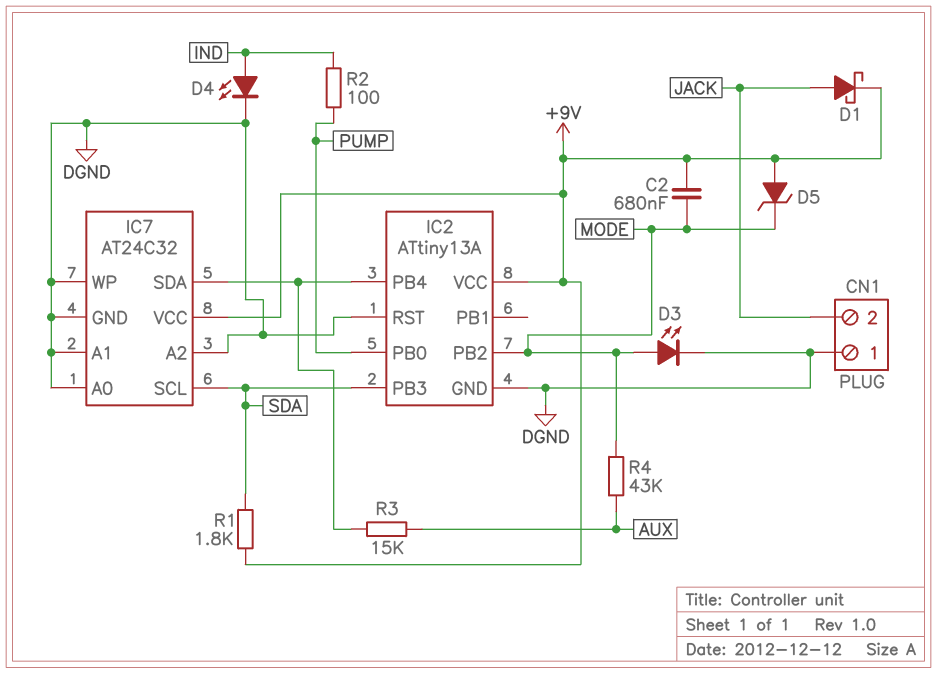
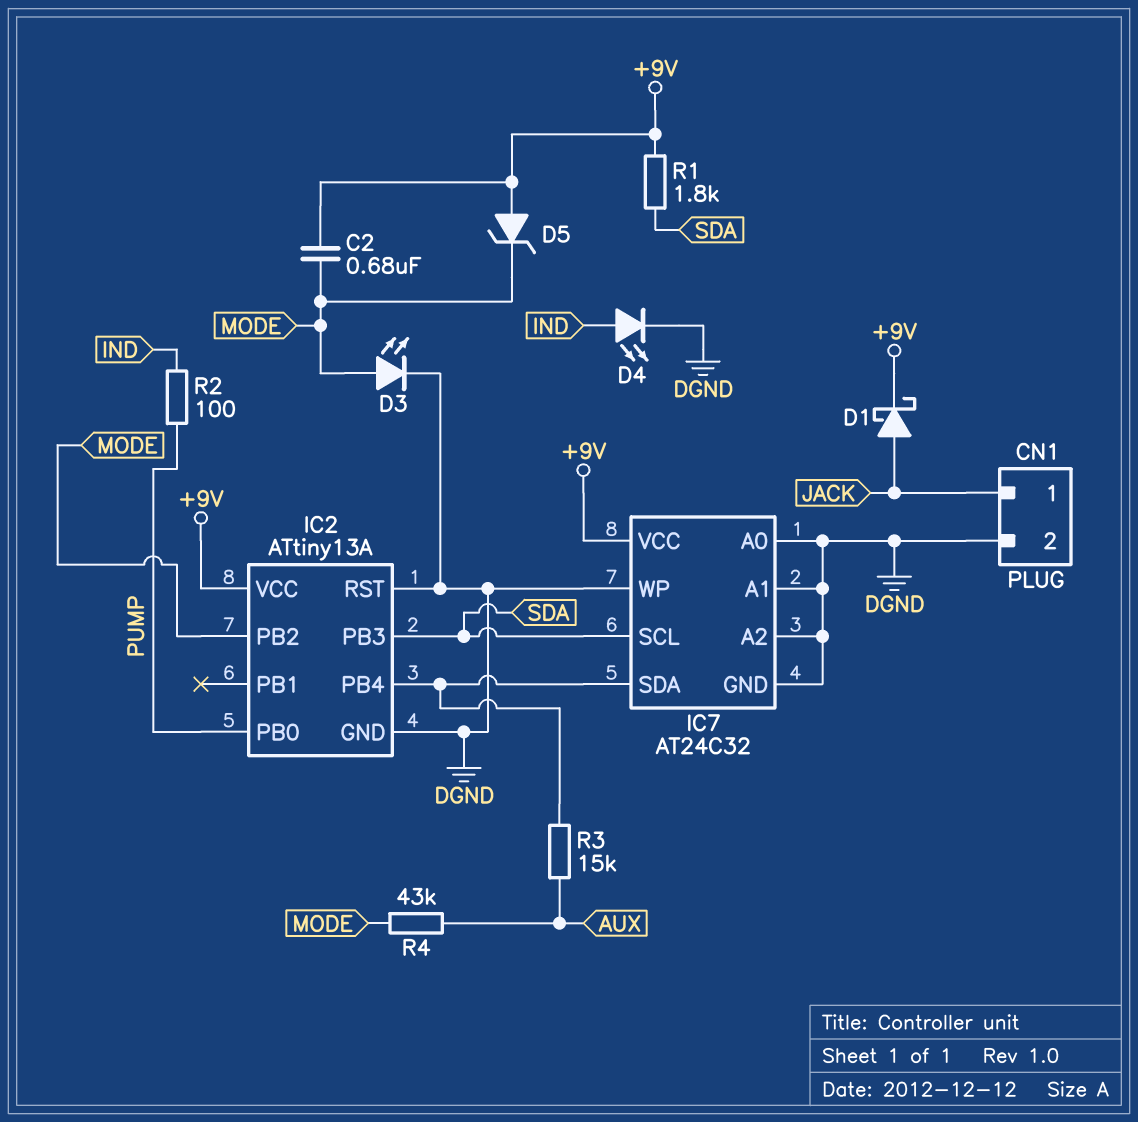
CN1 pin 1: DGND -> JACK
CN1 pin 2: JACK -> DGND

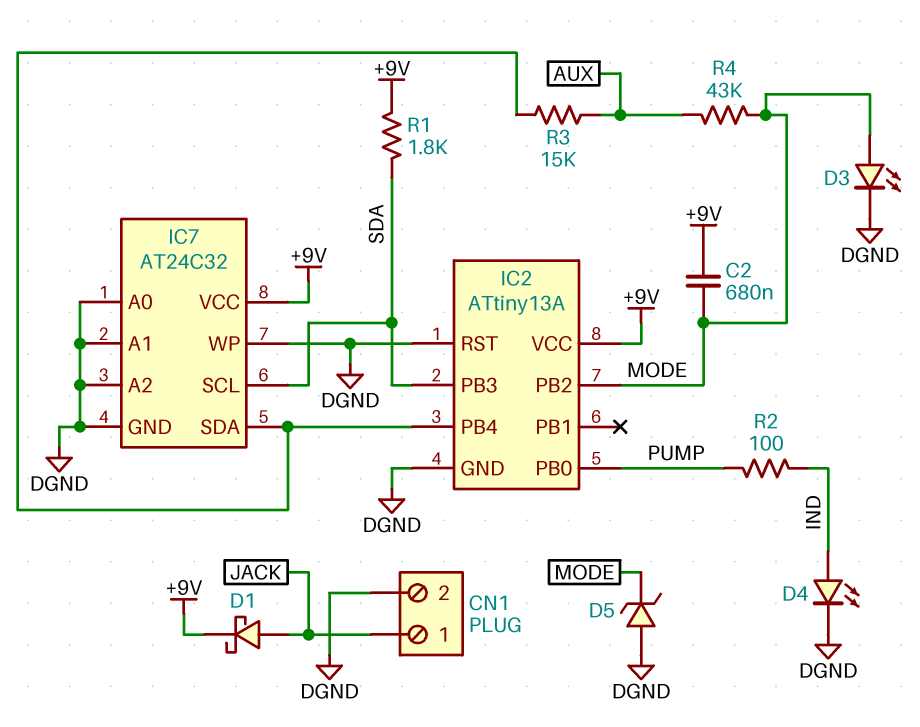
D5: zener (A +9V, K MODE) -> zener (A DGND, K MODE)

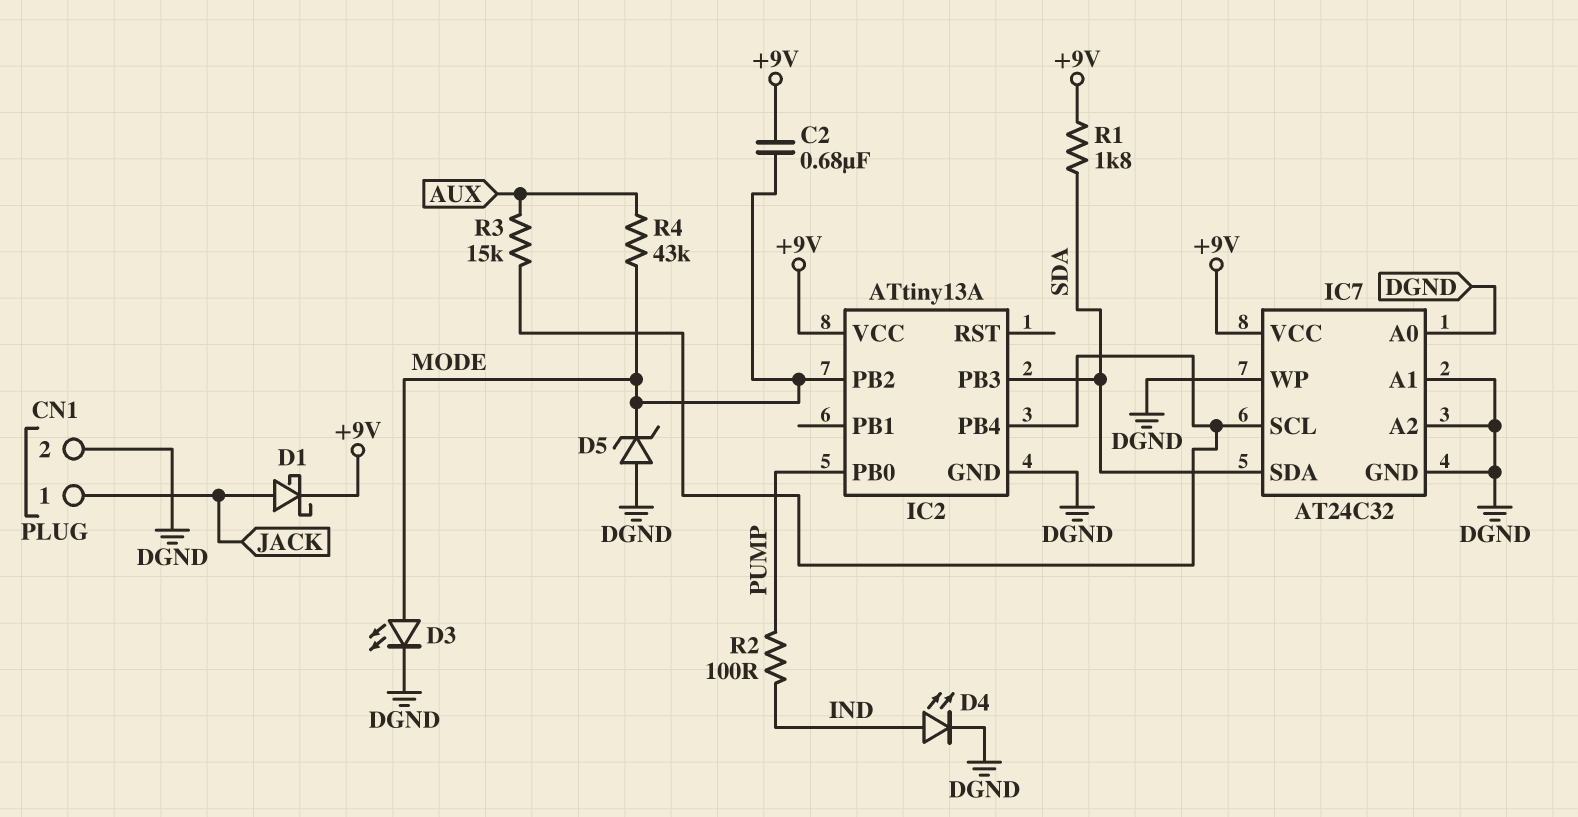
IC2 pin RST: DGND -> none
IC7 pin SCL: SDA -> IC2/PB4
IC7 pin SDA: IC2/PB4 -> SDA

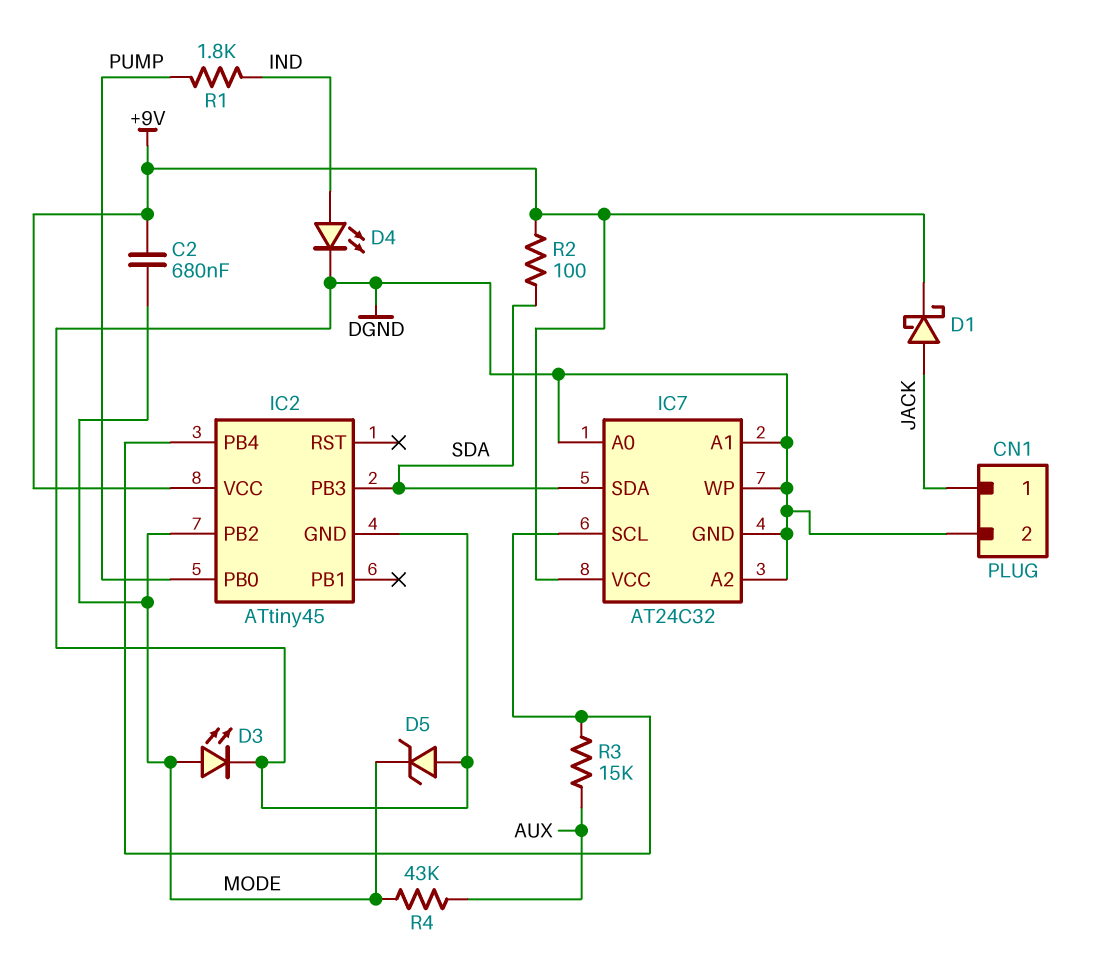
IC2: ATtiny13A -> ATtiny45
R1: 1.8k (+9V, SDA) -> 1.8k (IND, PUMP)
R2: 100 (IND, PUMP) -> 100 (+9V, SDA)

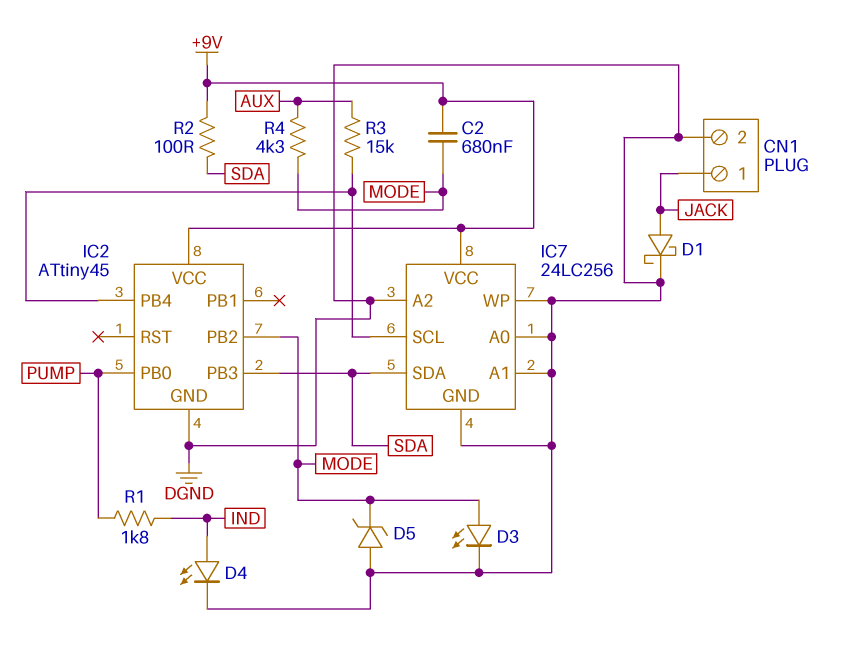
D1: schottky (A JACK, K +9V) -> schottky (A JACK, K DGND)
IC7: AT24C32 -> 24LC256
R4: 43k (AUX, MODE) -> 4.3k (AUX, MODE)

